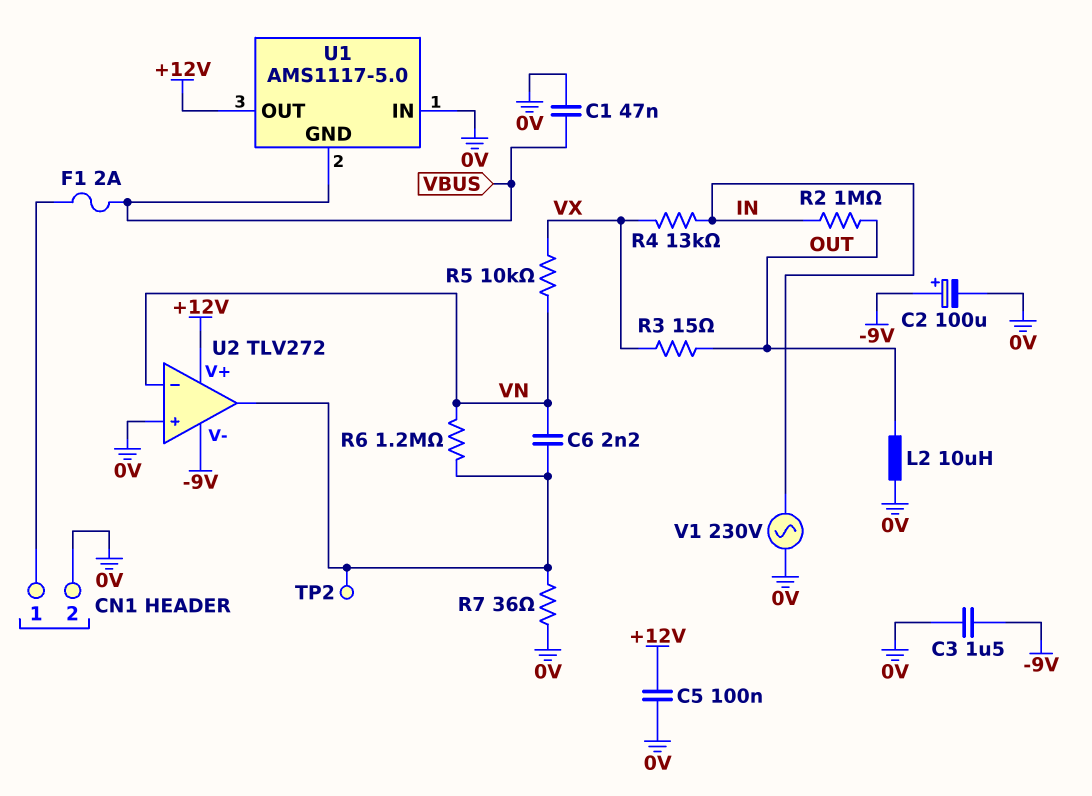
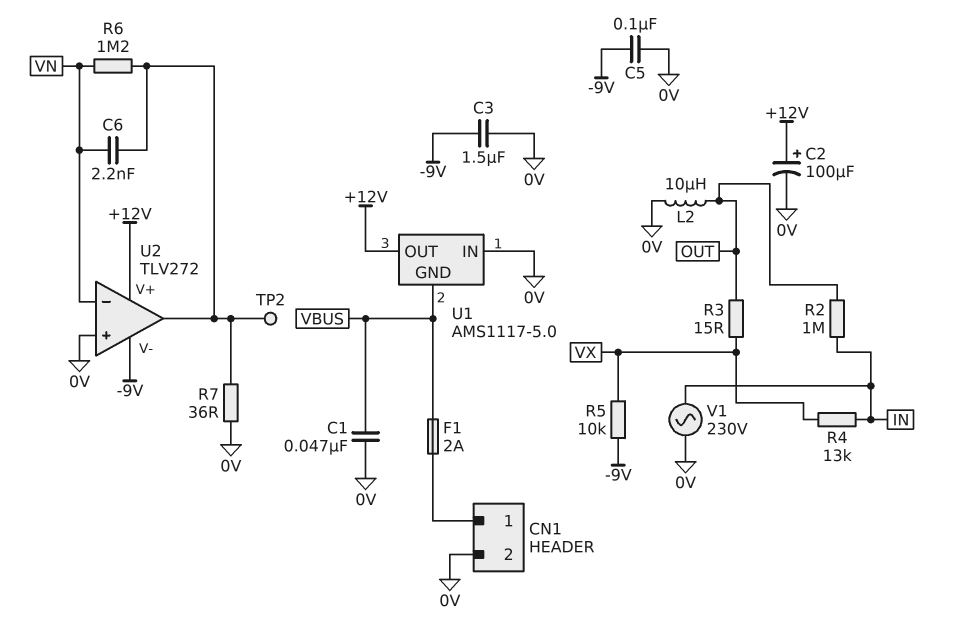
C2: 100uF (plus -9V, minus 0V) -> 100uF (plus +12V, minus 0V)
C5: 100nF (+12V, 0V) -> 100nF (-9V, 0V)
R5: 10k (VN, VX) -> 10k (-9V, VX)

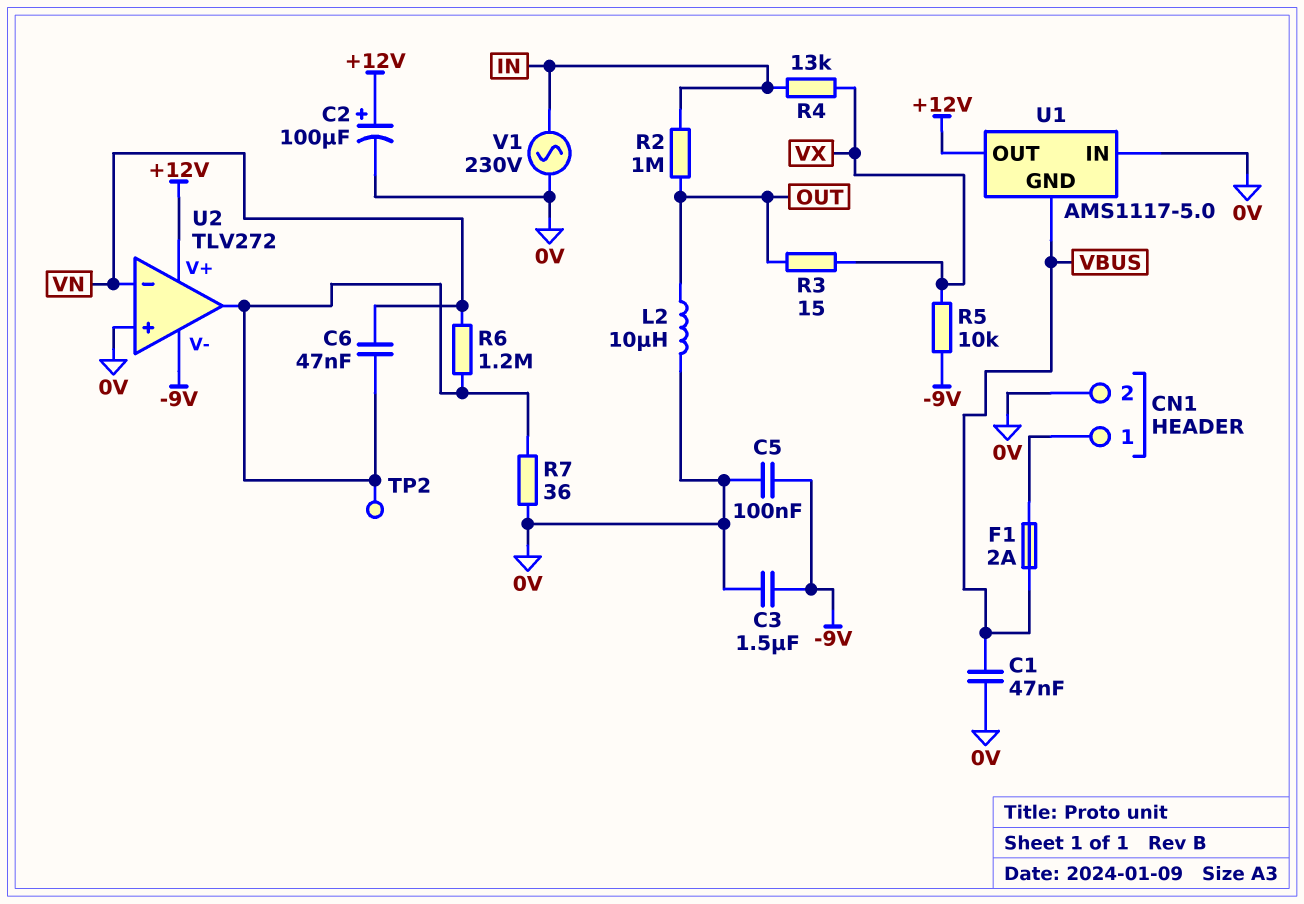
C6: 2.2nF (U2/out, VN) -> 47nF (U2/out, VN)

